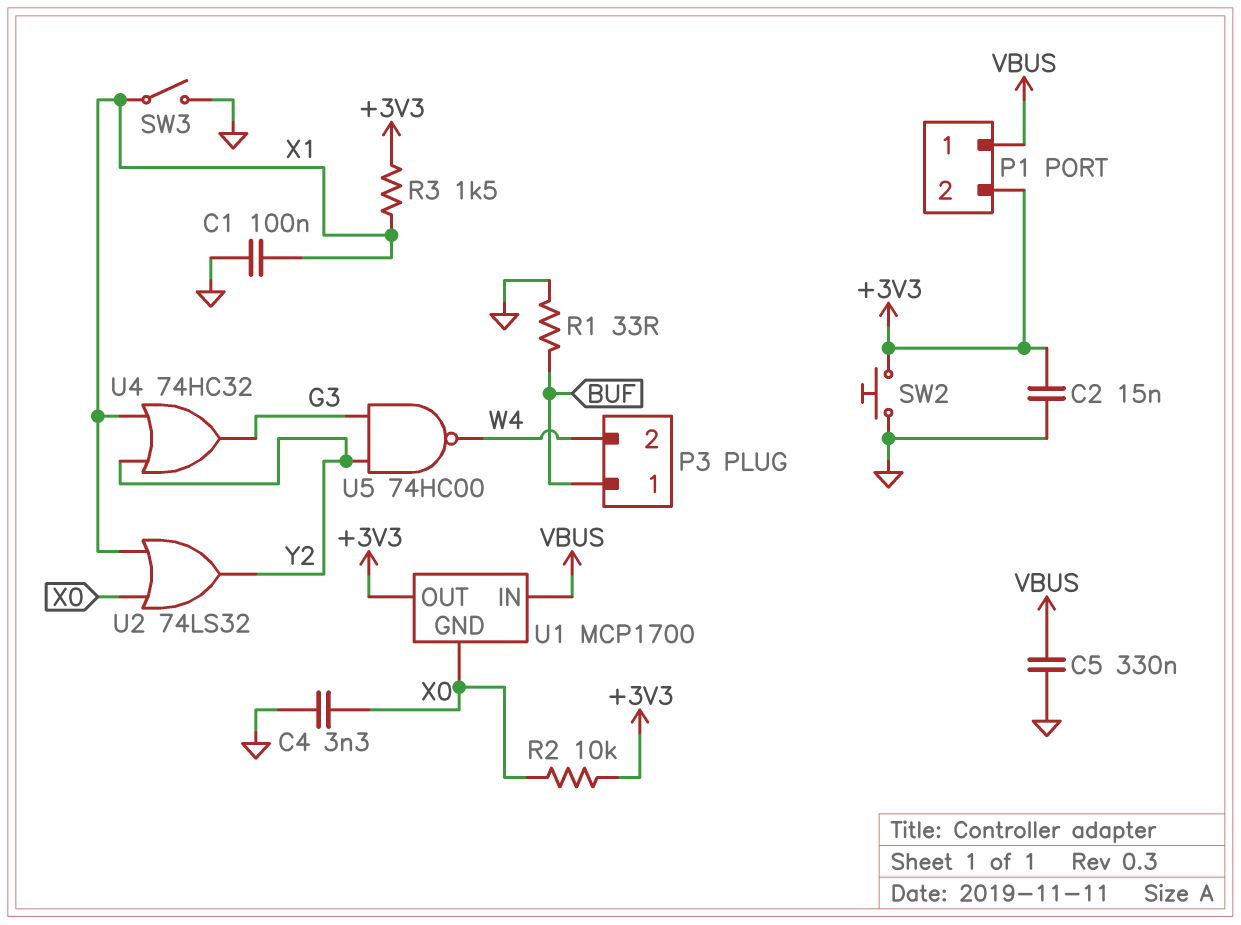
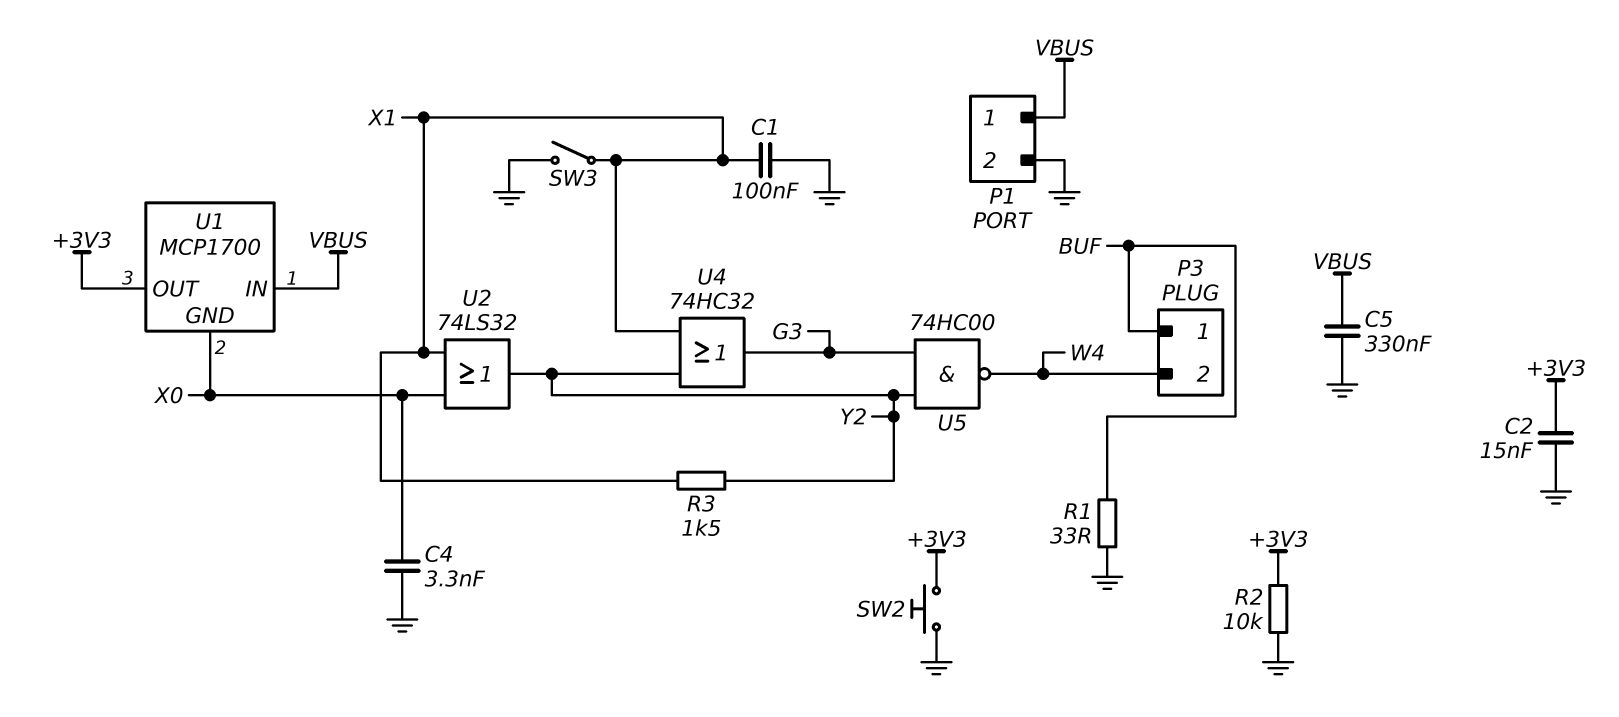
P1 pin 2: +3V3 -> GND
R2: 10k (+3V3, X0) -> 10k (+3V3, GND)
R3: 1.5k (+3V3, X1) -> 1.5k (X1, Y2)

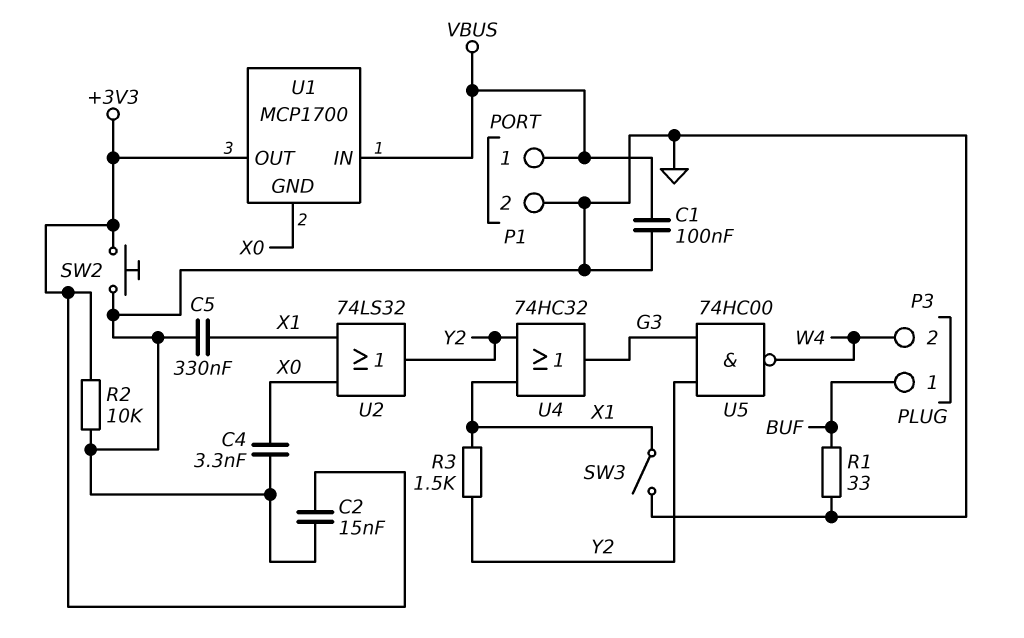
C1: 100nF (GND, X1) -> 100nF (GND, VBUS)
C5: 330nF (GND, VBUS) -> 330nF (GND, X1)

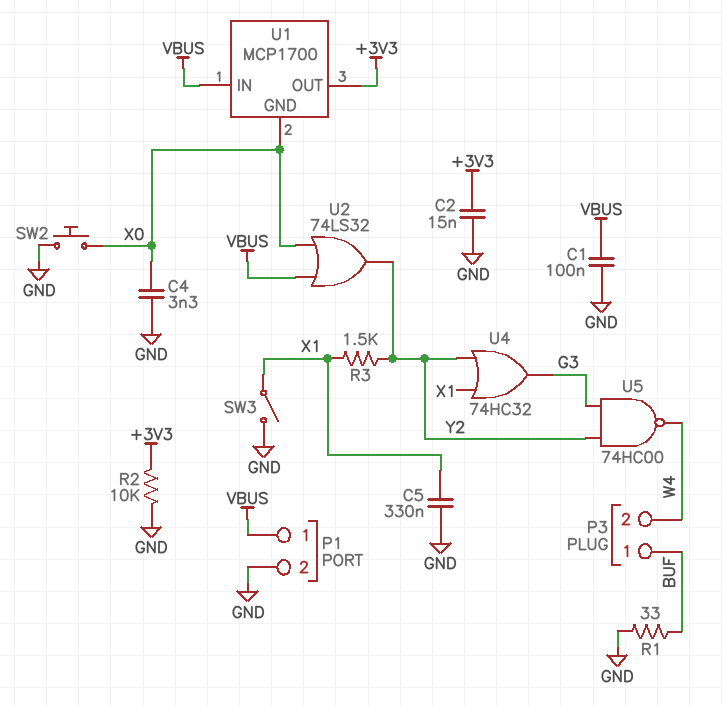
SW2: button (+3V3, GND) -> button (GND, X0)
U2: OR 74LS32 (in X0, in X1, out Y2) -> OR 74LS32 (in VBUS, in X0, out Y2)

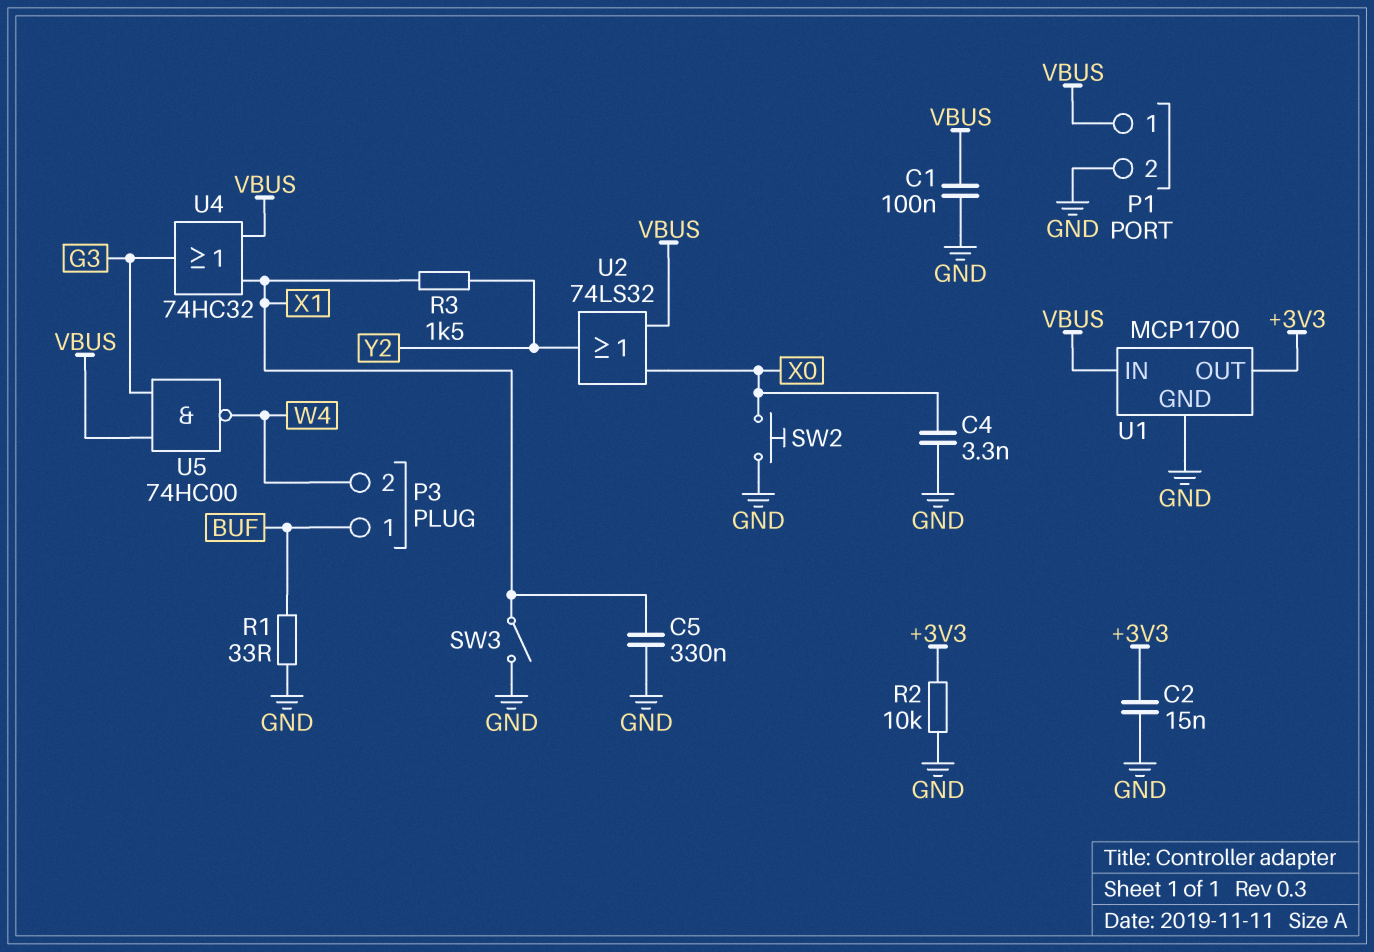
U1 pin GND: X0 -> GND
U4: OR 74HC32 (in X1, in Y2, out G3) -> OR 74HC32 (in VBUS, in X1, out G3)
U5: NAND 74HC00 (in G3, in Y2, out W4) -> NAND 74HC00 (in G3, in VBUS, out W4)

